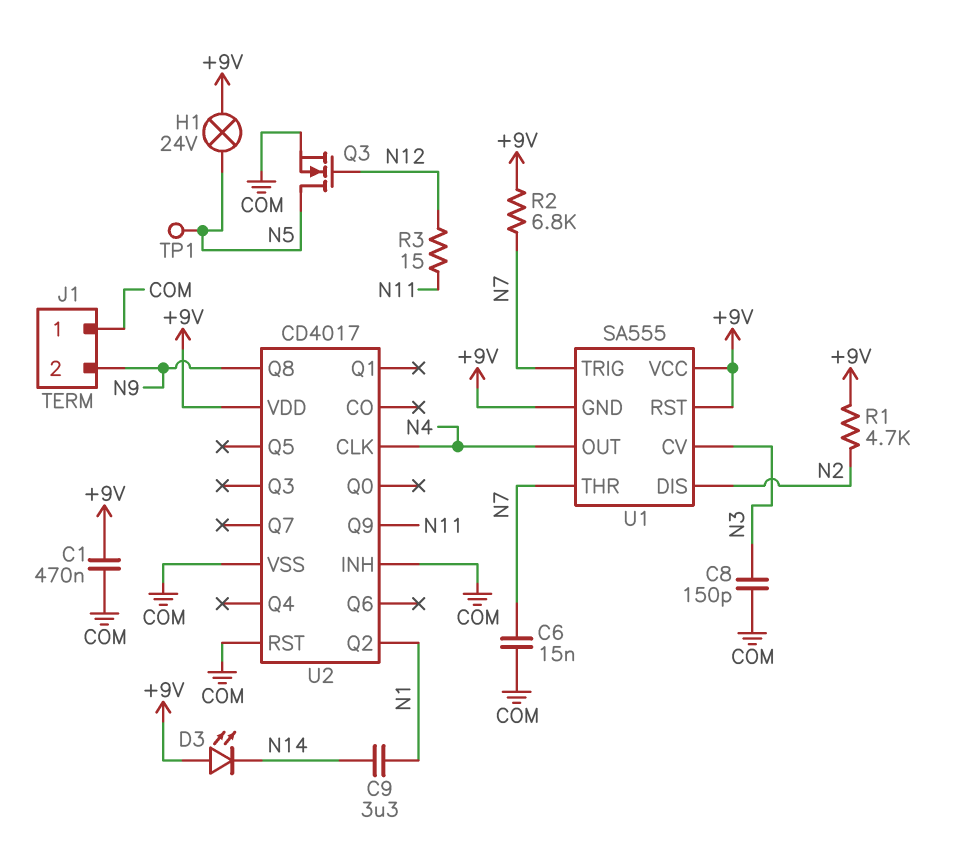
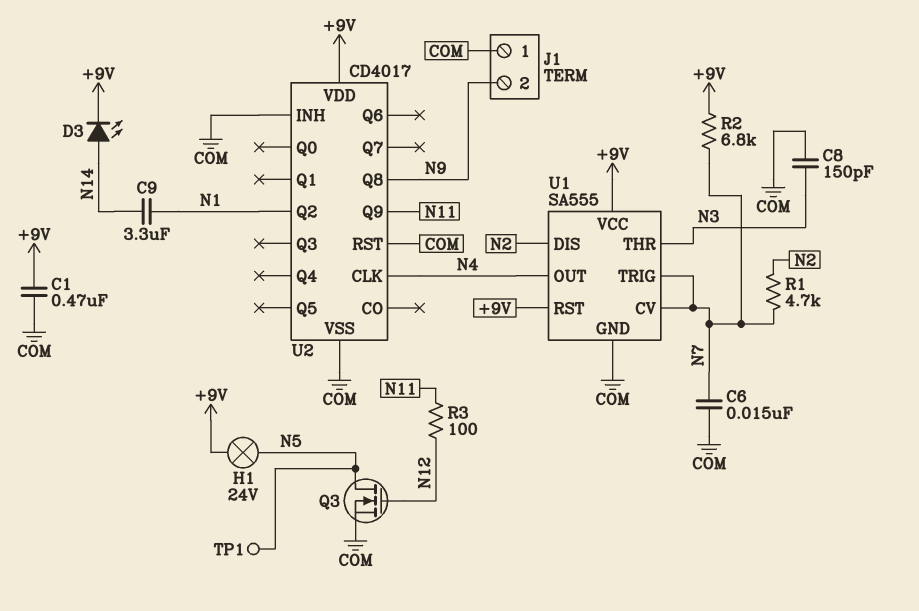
D3: LED (A +9V, K N14) -> LED (A N14, K +9V)
R1: 4.7k (+9V, N2) -> 4.7k (N2, N7)
R3: 15 (N11, N12) -> 100 (N11, N12)
U1 pin CV: N3 -> N7
U1 pin GND: +9V -> COM
U1 pin THR: N7 -> N3

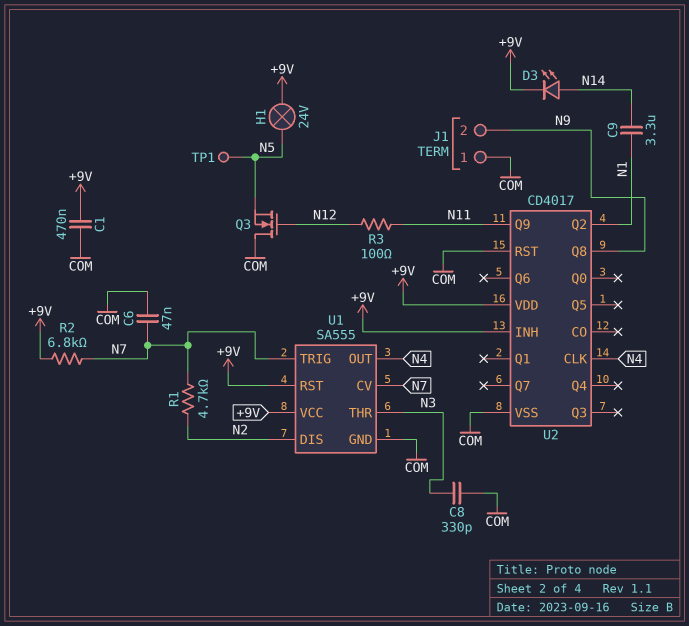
C6: 15nF (COM, N7) -> 47nF (COM, N7)
C8: 150pF (COM, N3) -> 330pF (COM, N3)
Q3: NMOS (G N12, D N5, S COM) -> NMOS (G N12, D COM, S N5)
U2 pin INH: COM -> +9V

